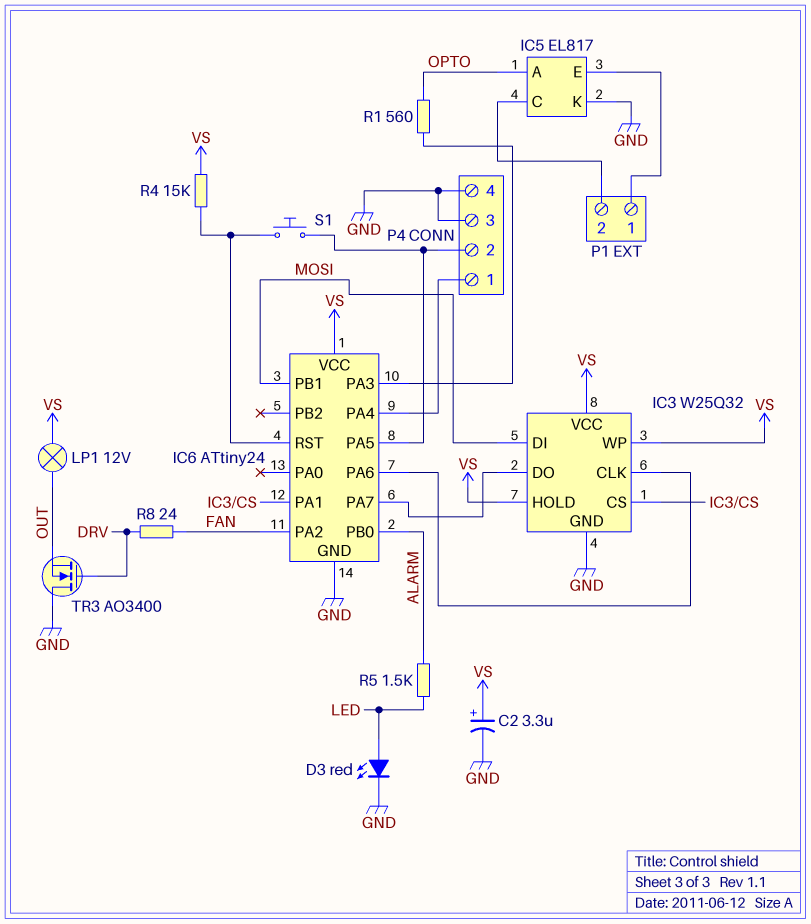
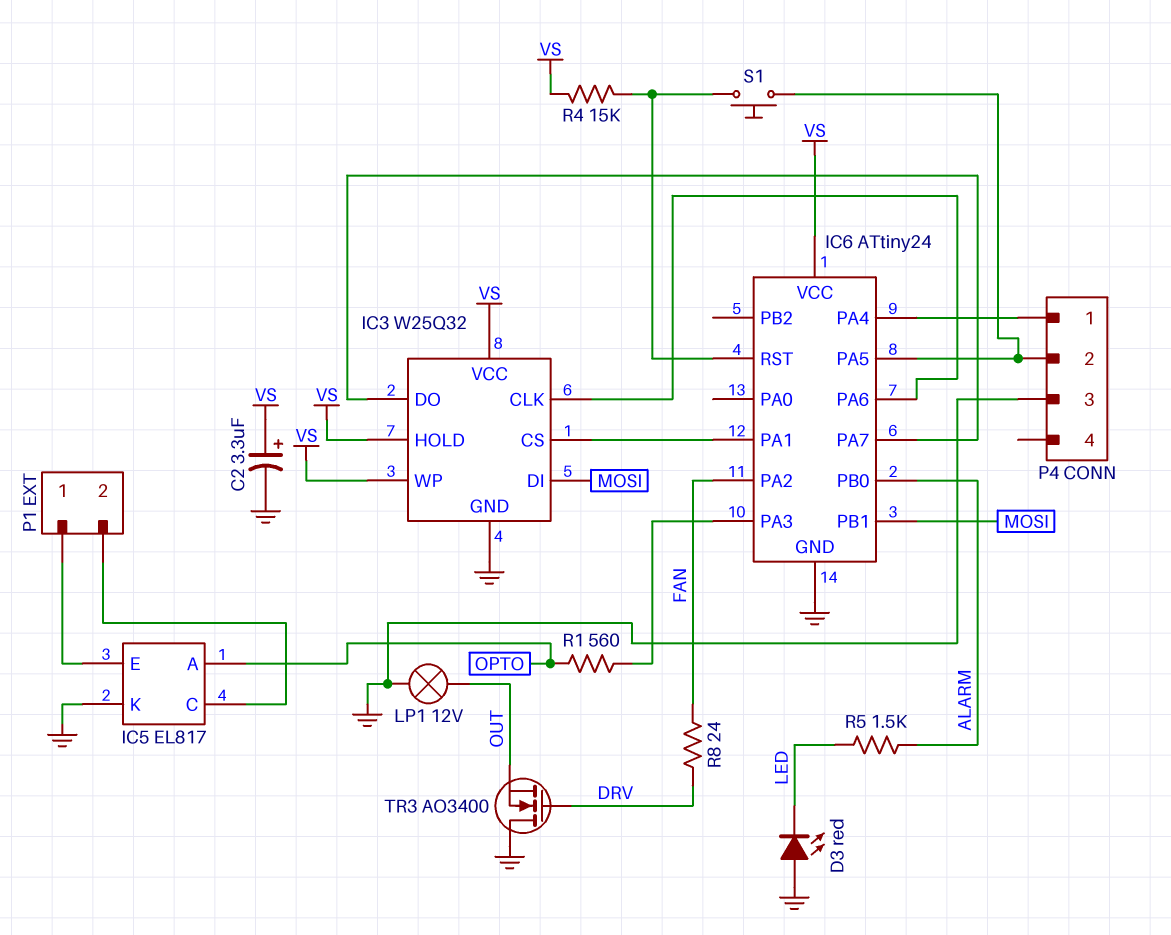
D3: LED red (A LED, K GND) -> LED red (A GND, K LED)
LP1: lamp 12V (OUT, VS) -> lamp 12V (GND, OUT)
P4 pin 4: GND -> none

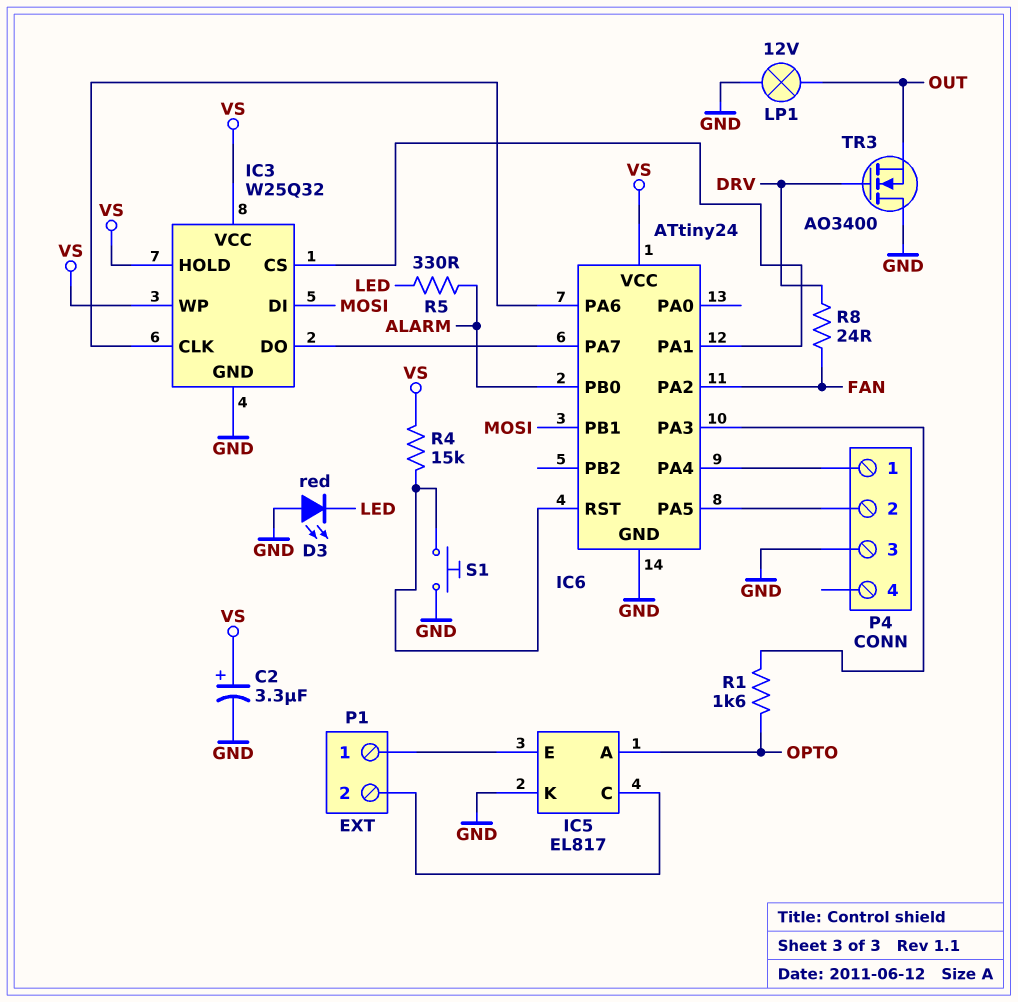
R1: 560 (IC6/PA3, OPTO) -> 1.6k (IC6/PA3, OPTO)
R5: 1.5k (ALARM, LED) -> 330 (ALARM, LED)
S1: button (IC6/PA5, IC6/RST) -> button (GND, IC6/RST)

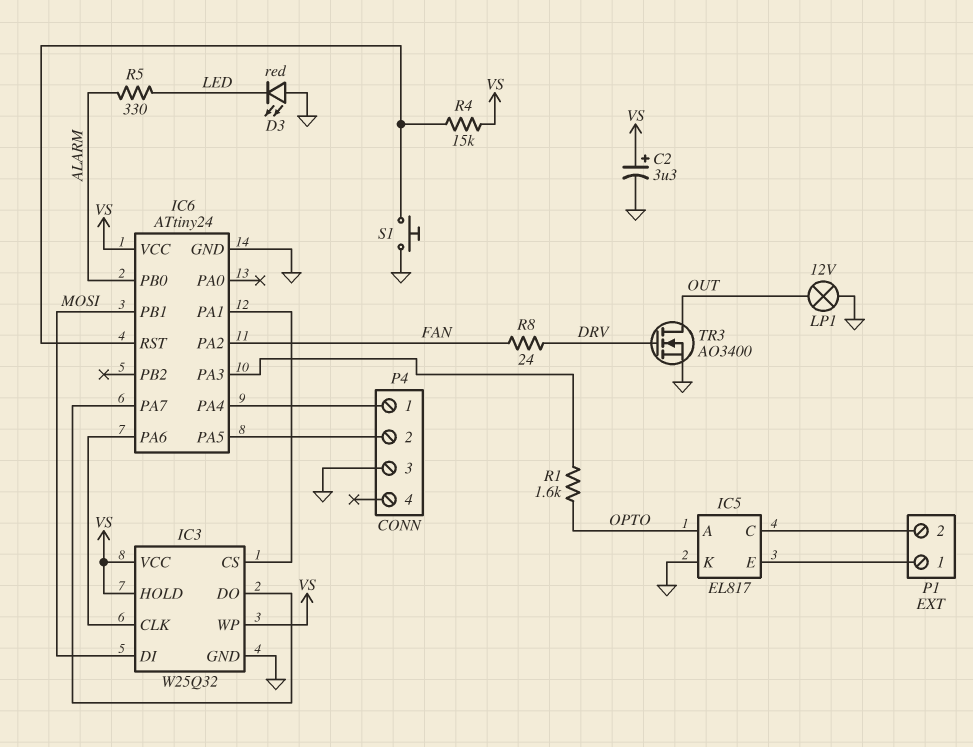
TR3: NMOS AO3400 (G DRV, D GND, S OUT) -> NMOS AO3400 (G DRV, D OUT, S GND)

